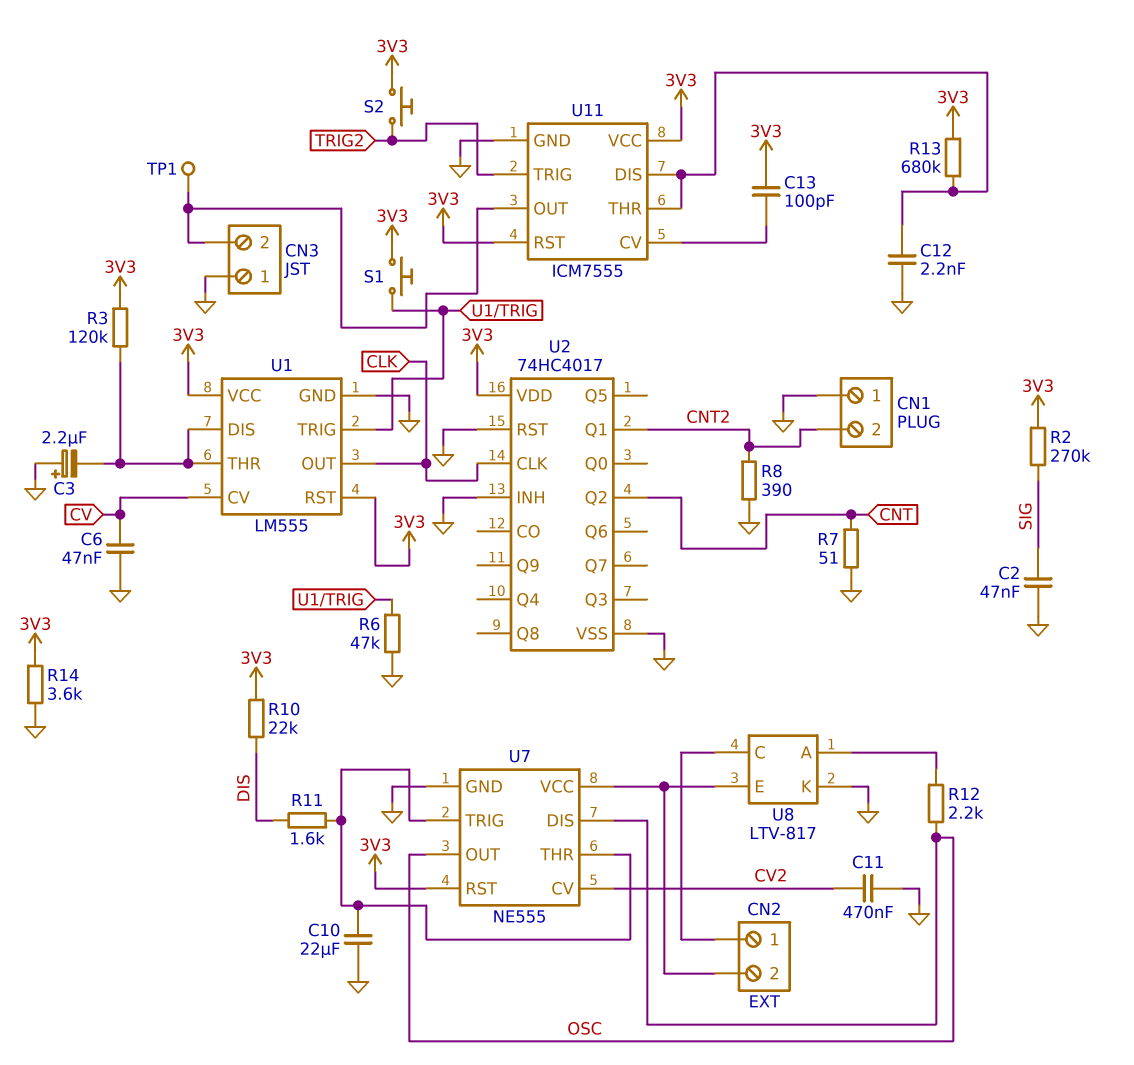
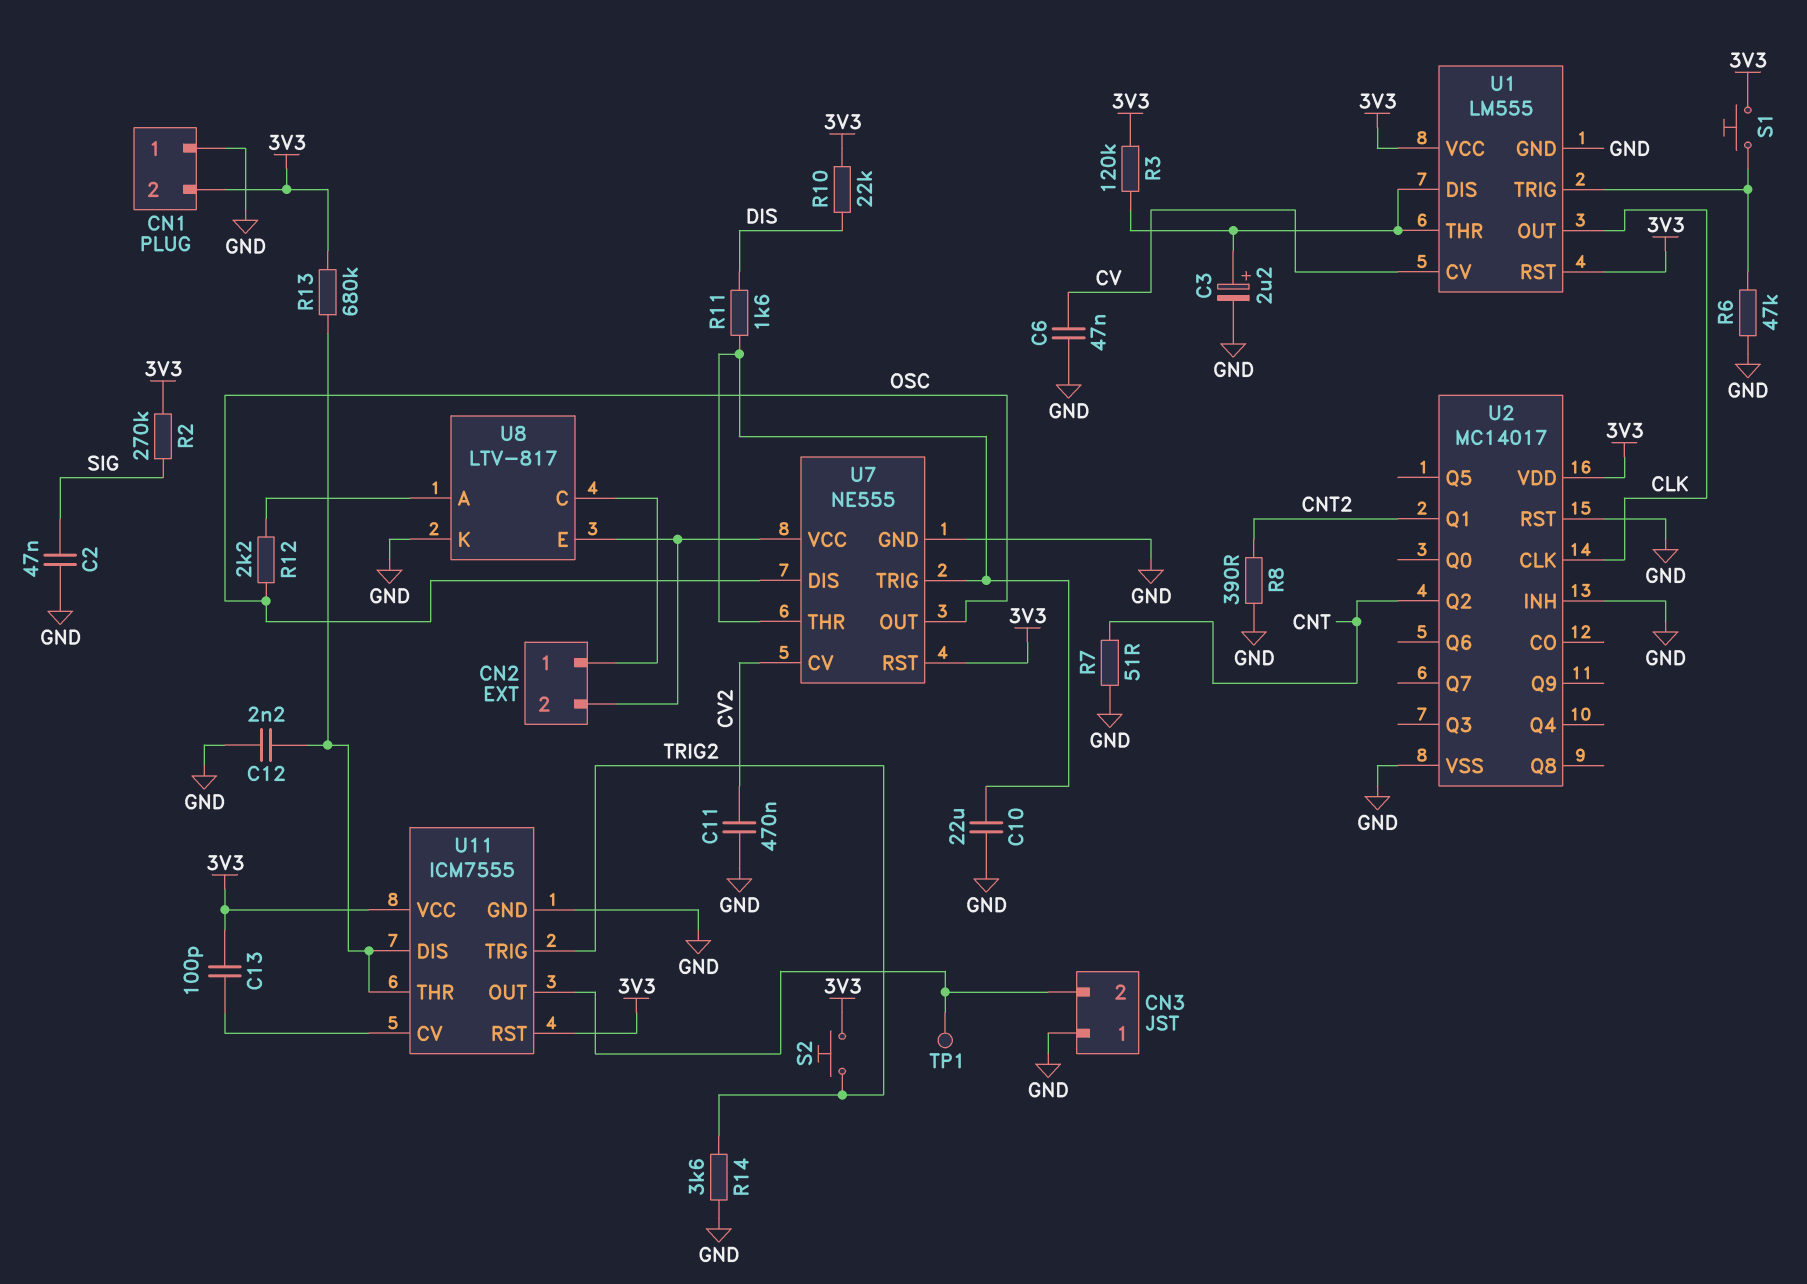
C3: 2.2uF (plus GND, minus U1/DIS) -> 2.2uF (plus U1/DIS, minus GND)
CN1 pin 2: CNT2 -> 3V3
R14: 3.6k (3V3, GND) -> 3.6k (GND, TRIG2)
U2: 74HC4017 -> MC14017

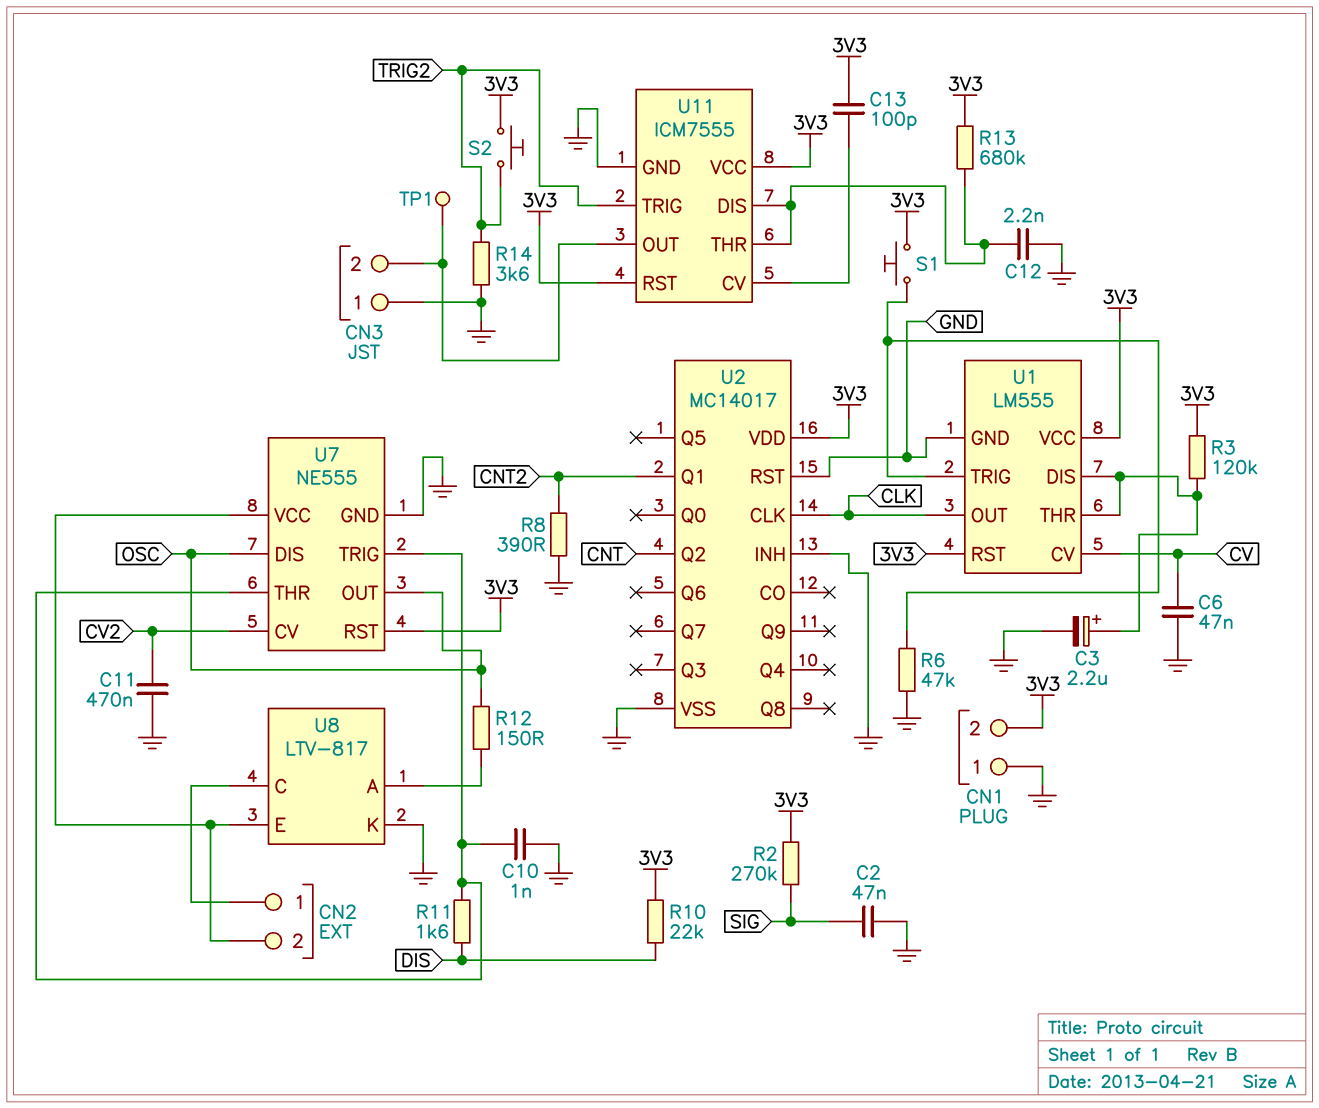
C10: 22uF (GND, U7/THR) -> 1nF (GND, U7/THR)
R7: 51 (CNT, GND) -> none
R12: 2.2k (OSC, U8/A) -> 150 (OSC, U8/A)

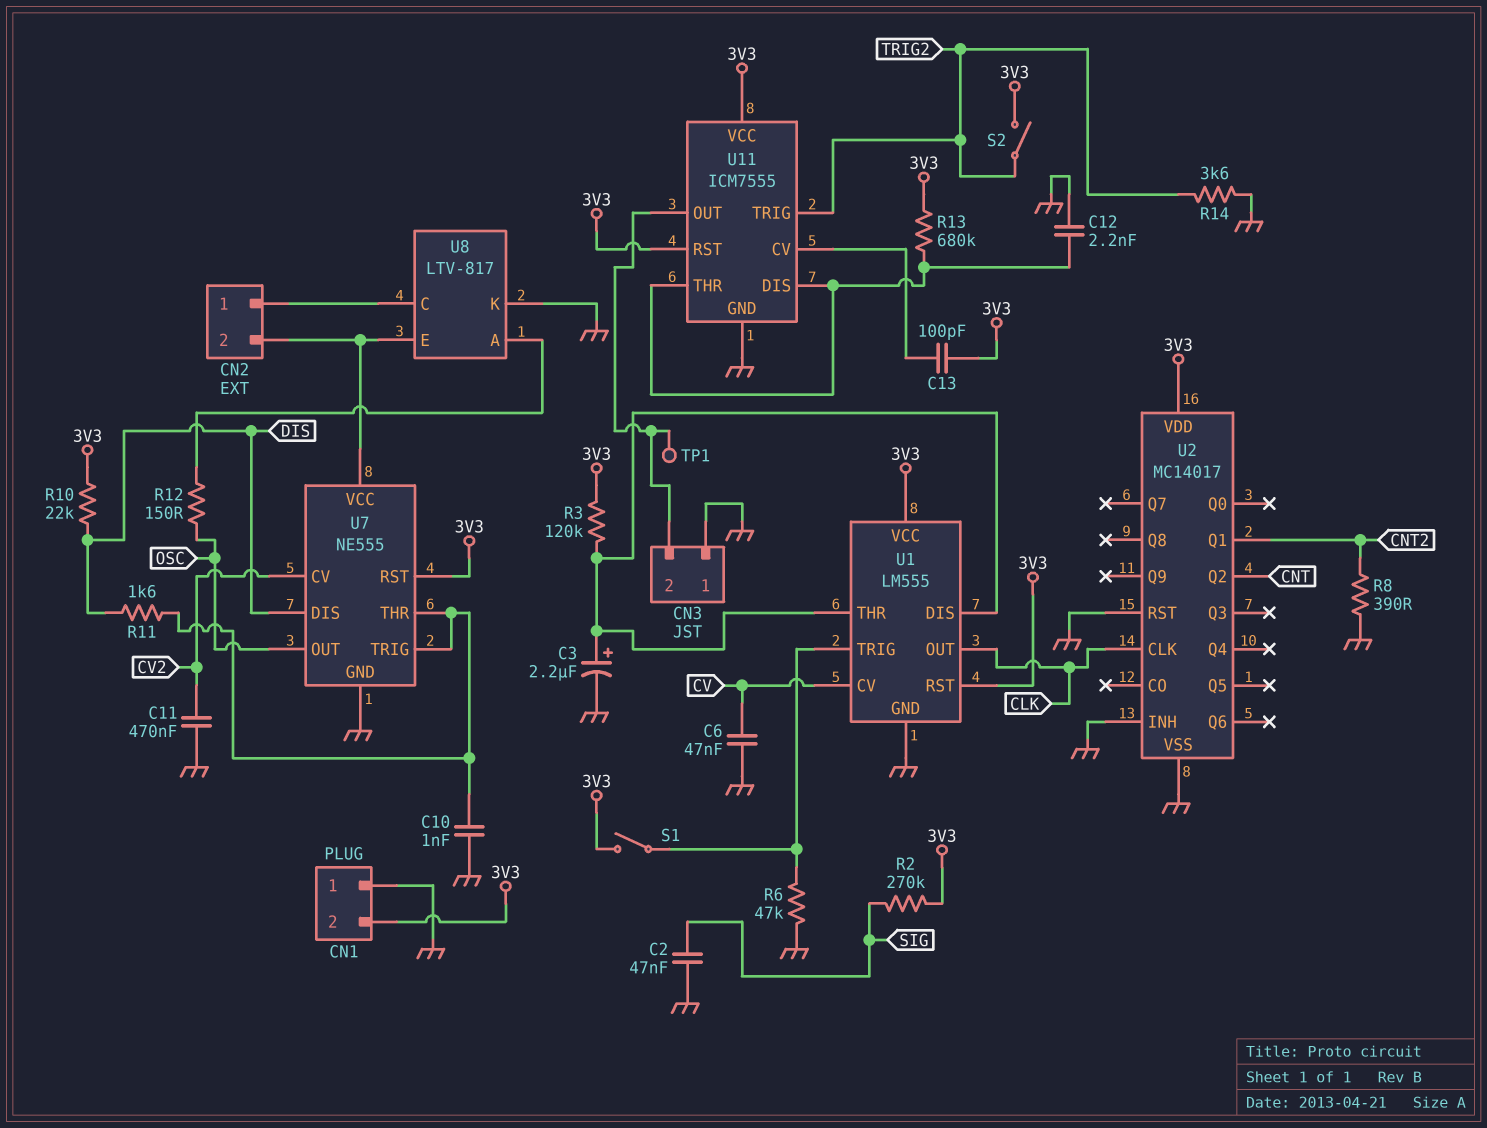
S1: button (3V3, U1/TRIG) -> switch (3V3, U1/TRIG)
S2: button (3V3, TRIG2) -> switch (3V3, TRIG2)
U7 pin DIS: OSC -> DIS

